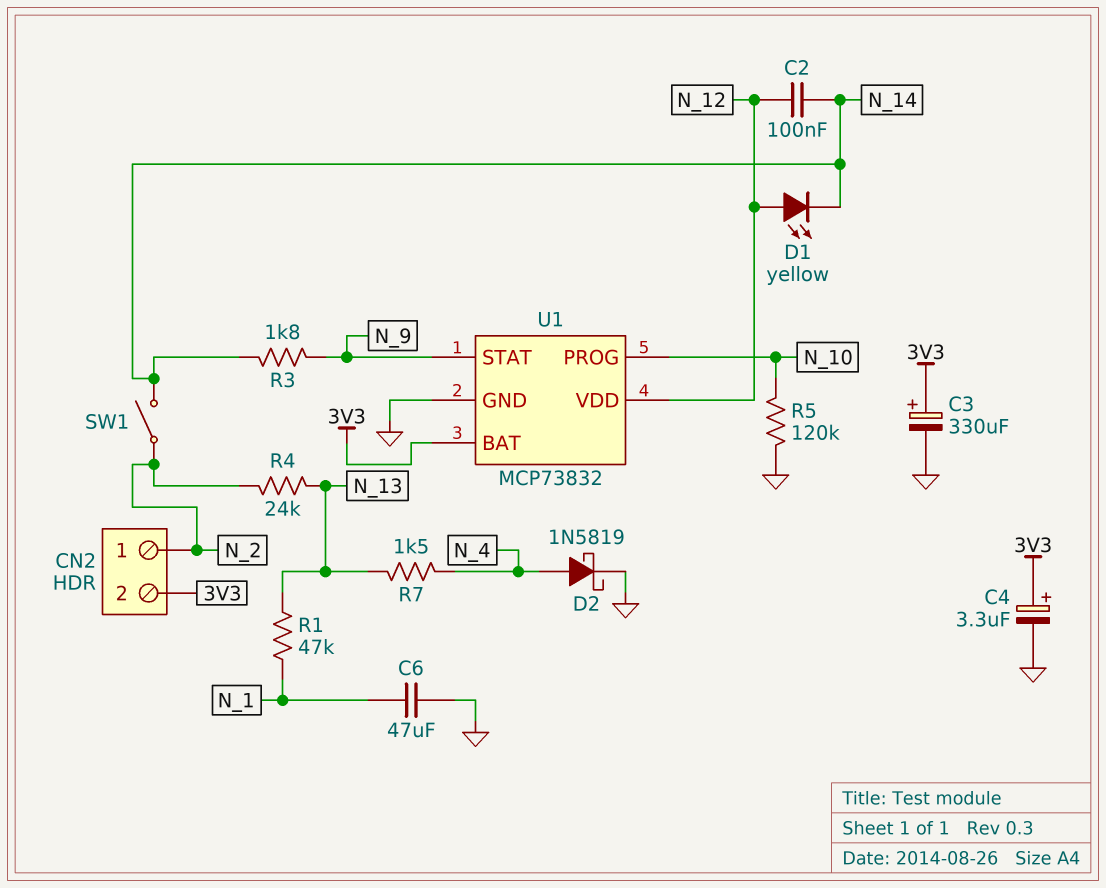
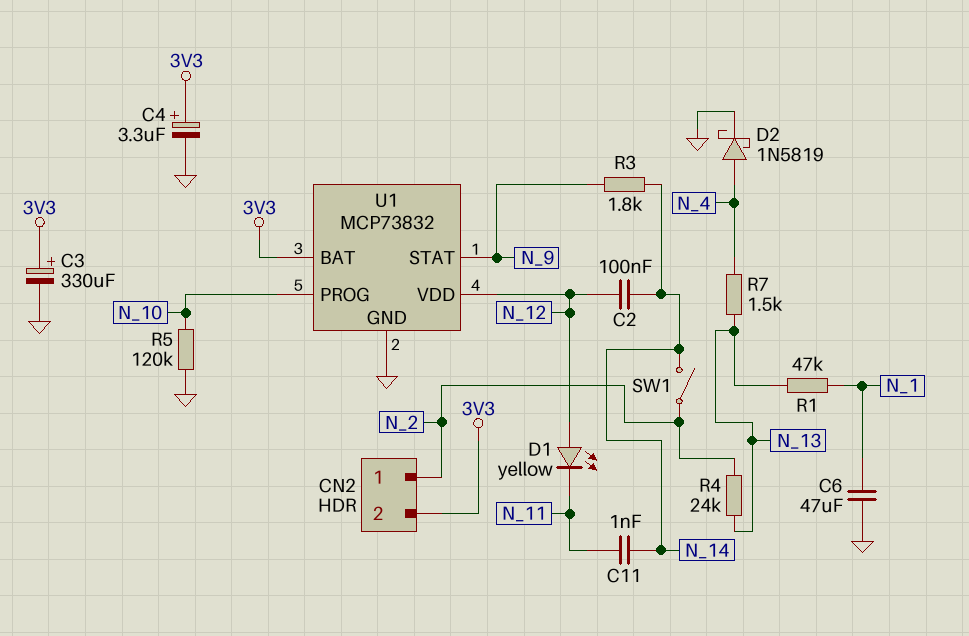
C11: none -> 1nF (N_11, N_14)
D1: LED yellow (A N_12, K N_14) -> LED yellow (A N_12, K N_11)

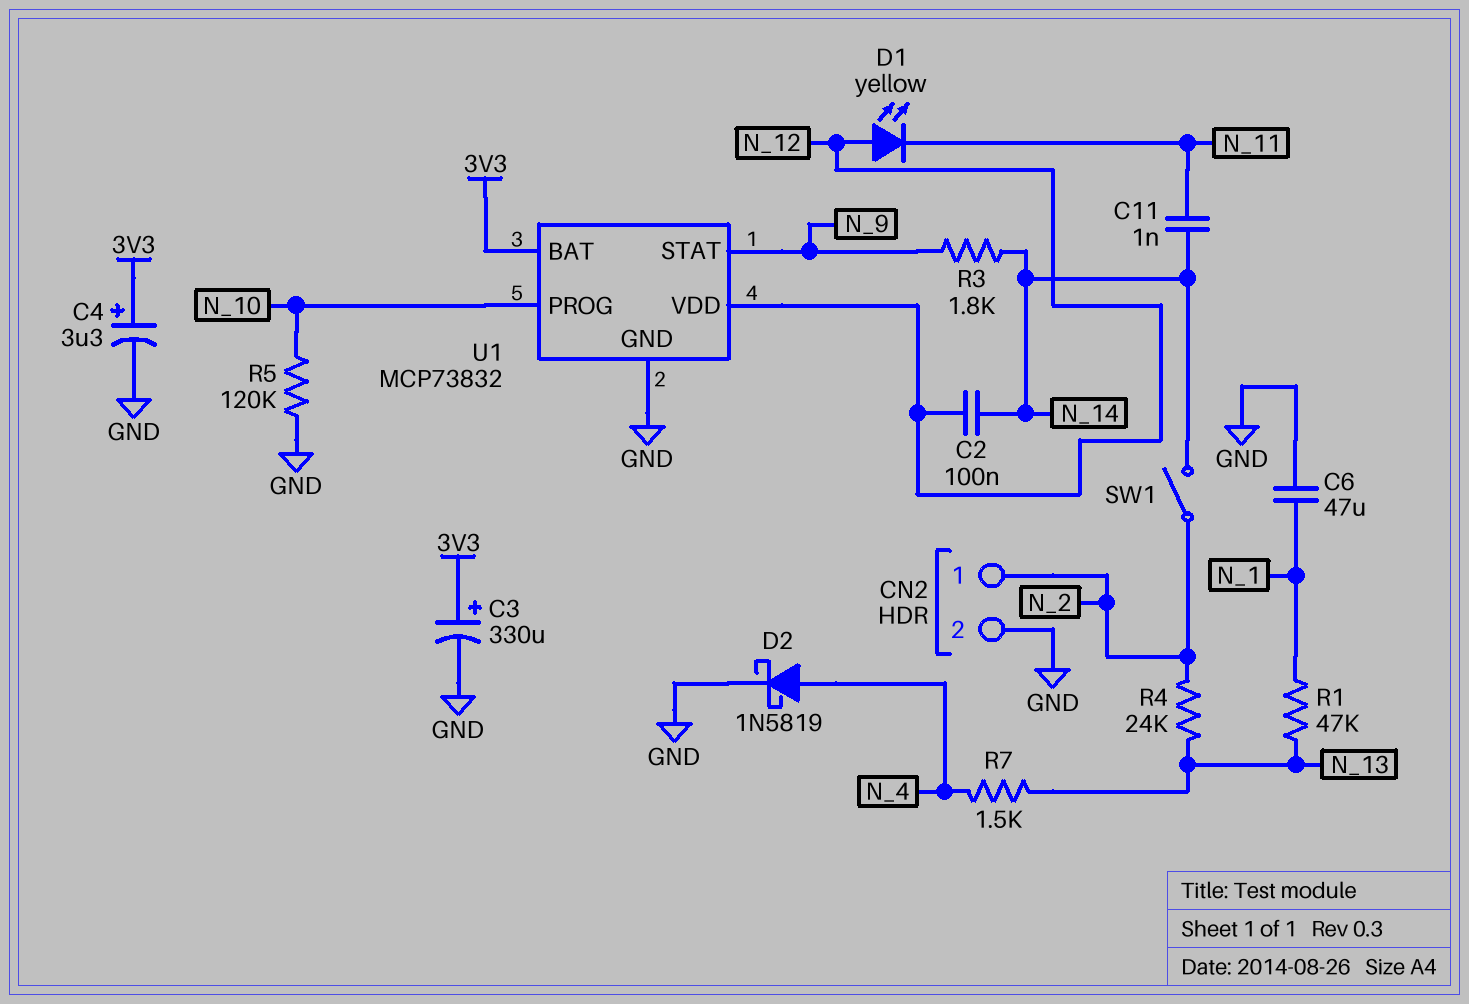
CN2 pin 2: 3V3 -> GND

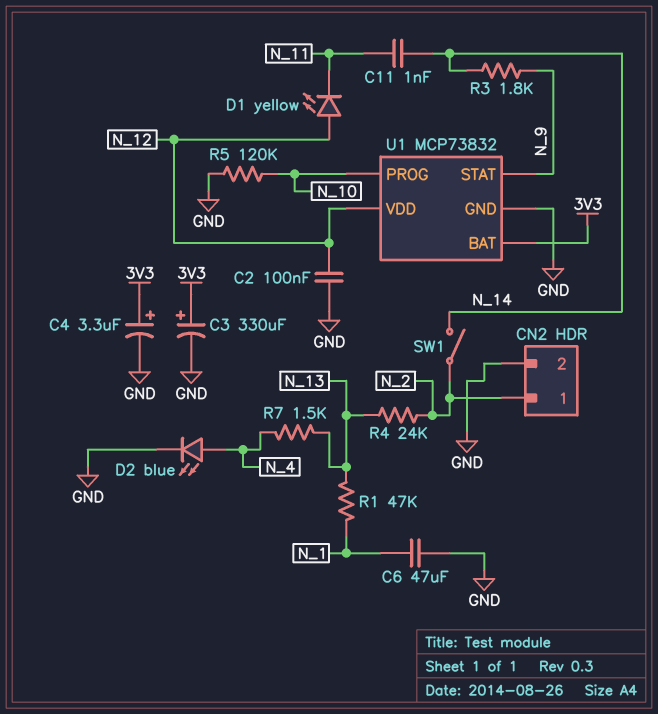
C2: 100nF (N_12, N_14) -> 100nF (GND, N_12)
D2: schottky 1N5819 (A N_4, K GND) -> LED blue (A N_4, K GND)

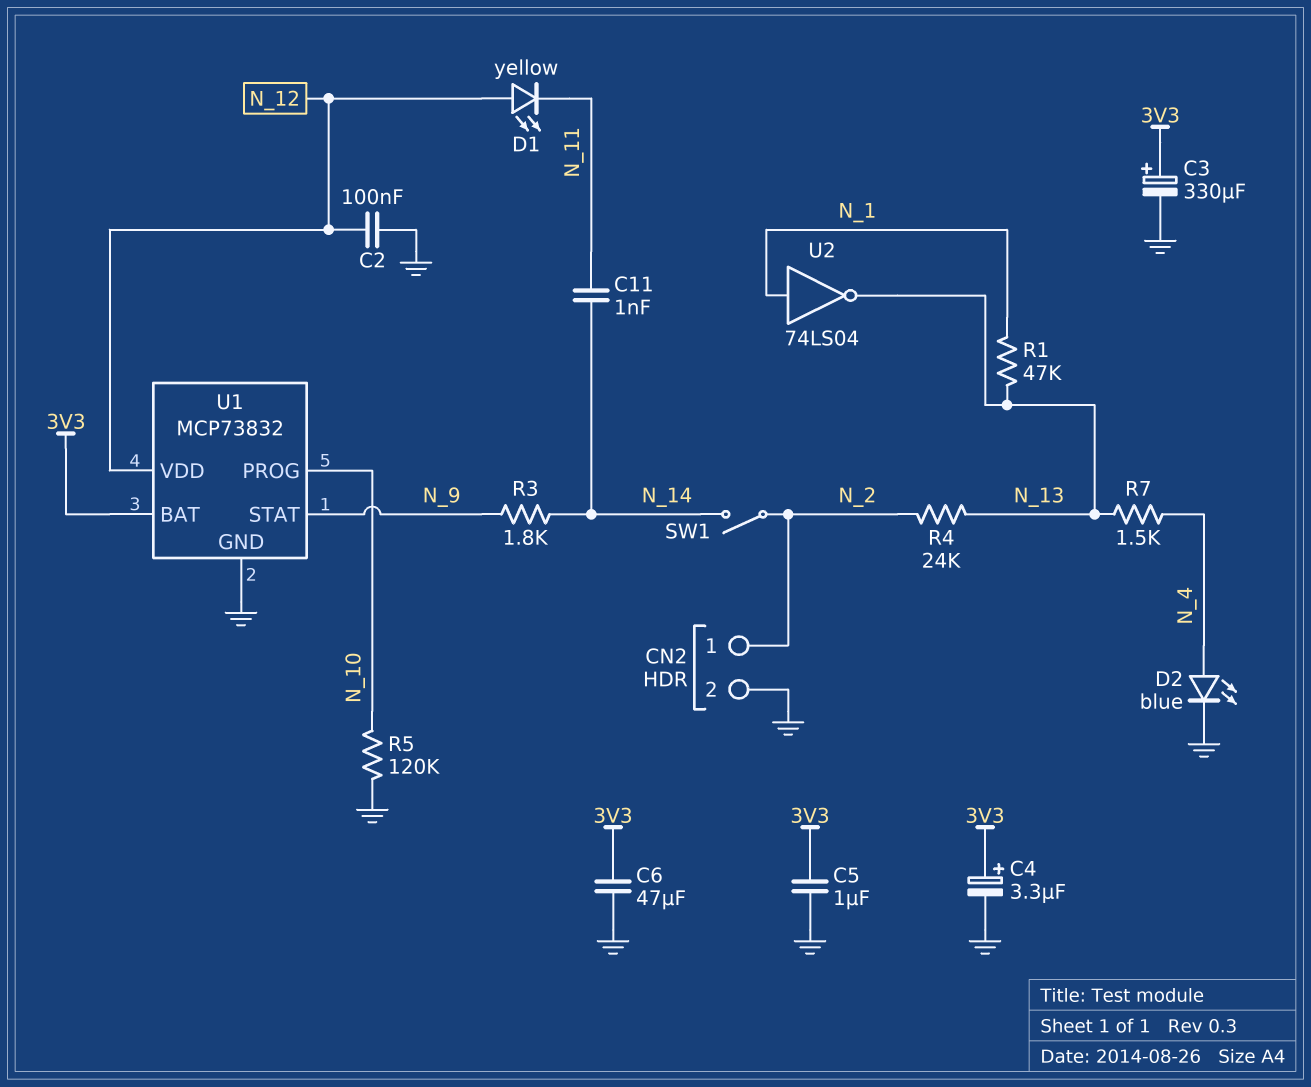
C5: none -> 1uF (3V3, GND)
C6: 47uF (GND, N_1) -> 47uF (3V3, GND)
U2: none -> NOT 74LS04 (in N_1, out N_13)

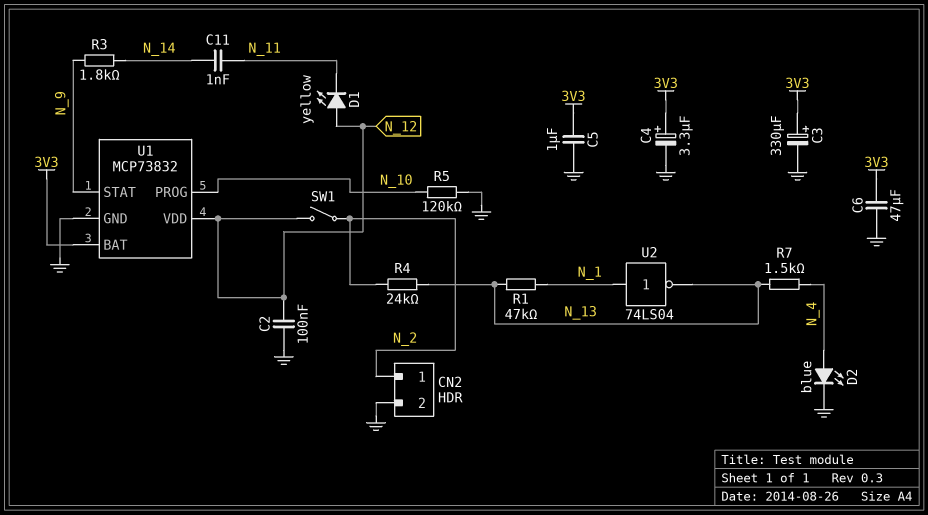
SW1: switch (N_2, N_14) -> switch (N_2, N_12)

